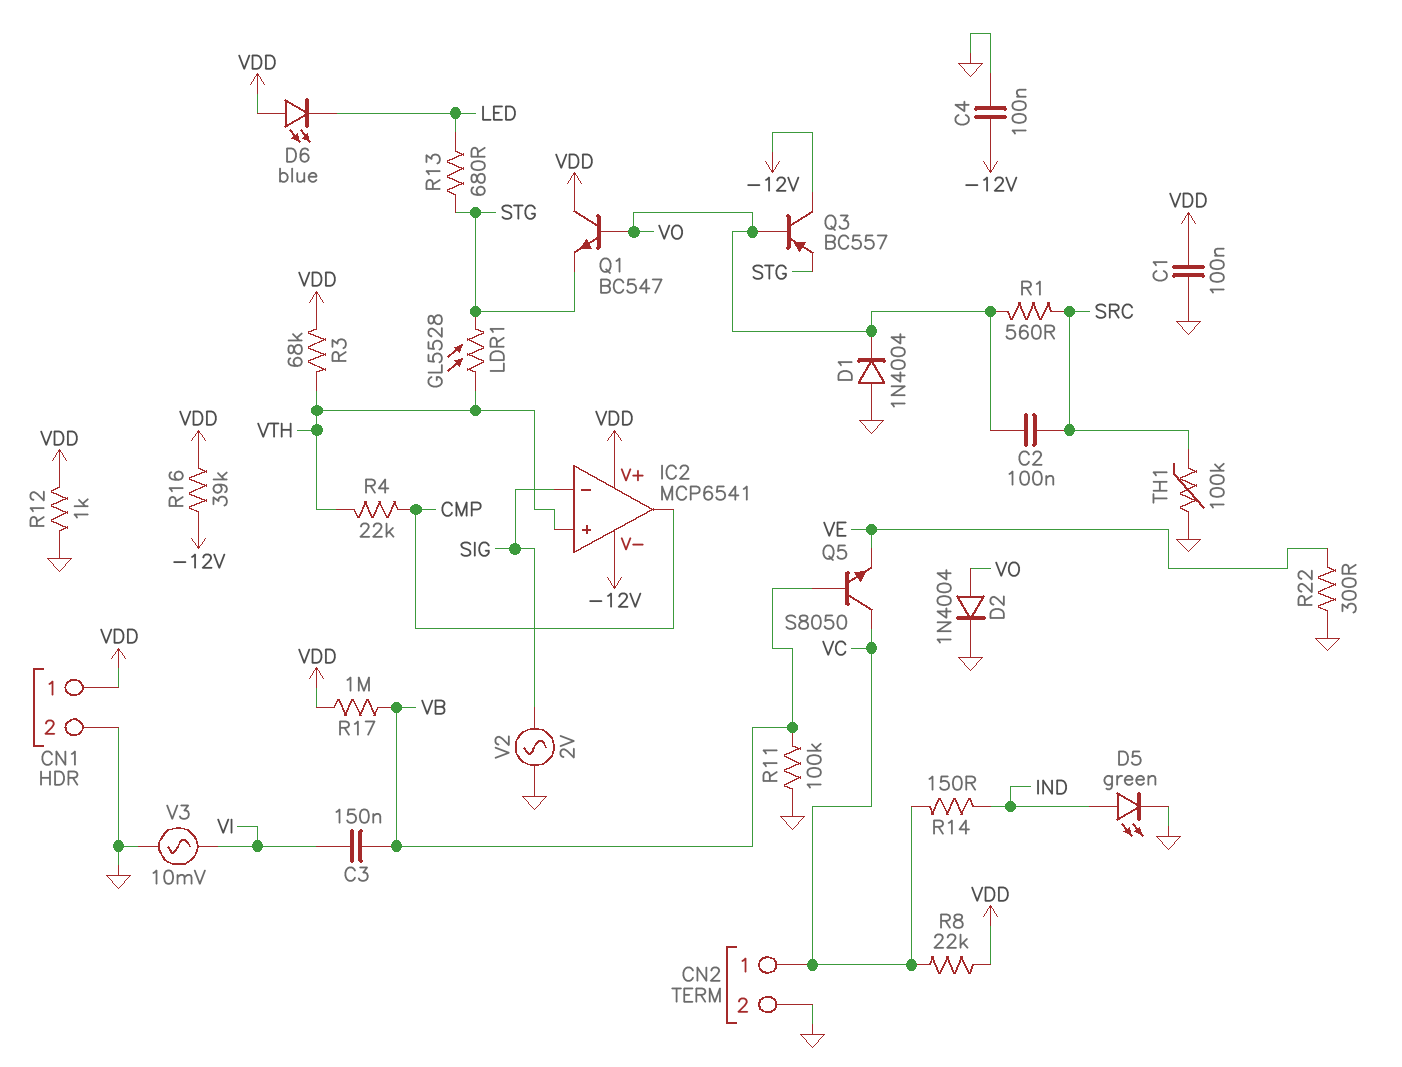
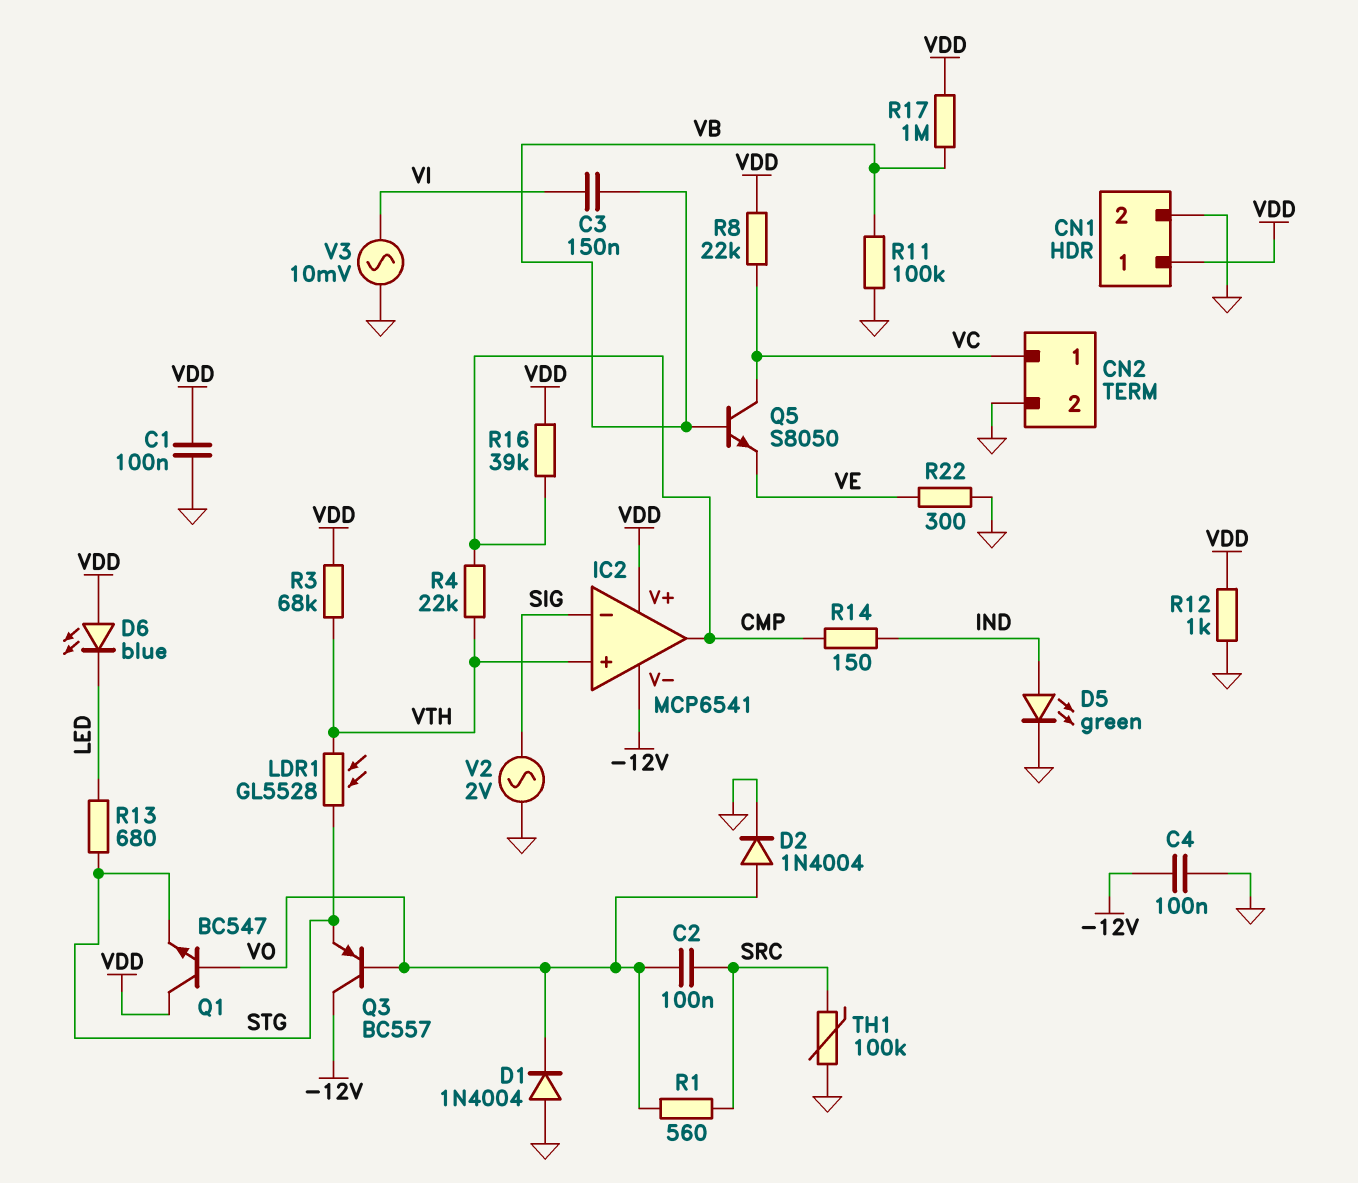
R14: 150 (IND, VC) -> 150 (CMP, IND)
R16: 39k (-12V, VDD) -> 39k (CMP, VDD)

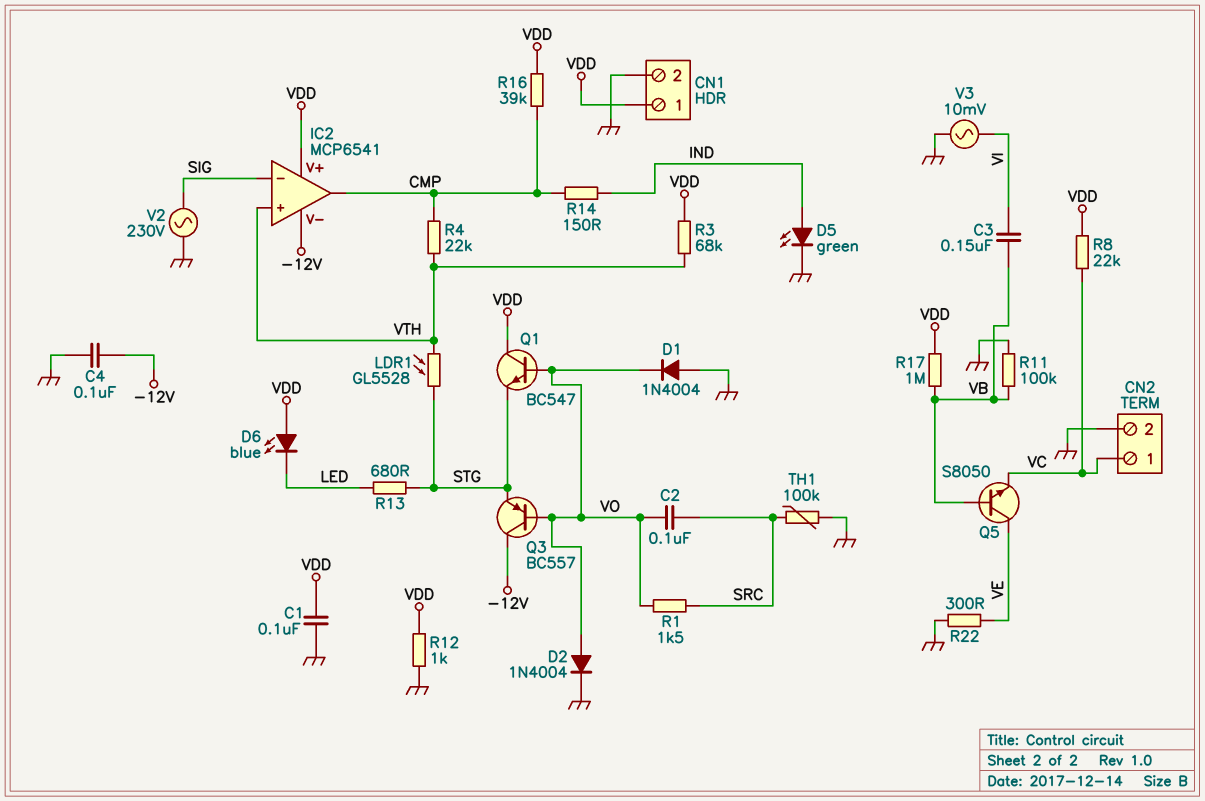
Q5: NPN S8050 (B VB, C VC, E VE) -> NPN S8050 (B VB, C VE, E VC)
R1: 560 (SRC, VO) -> 1.5k (SRC, VO)
V2: AC 2V (GND, SIG) -> AC 230V (GND, SIG)

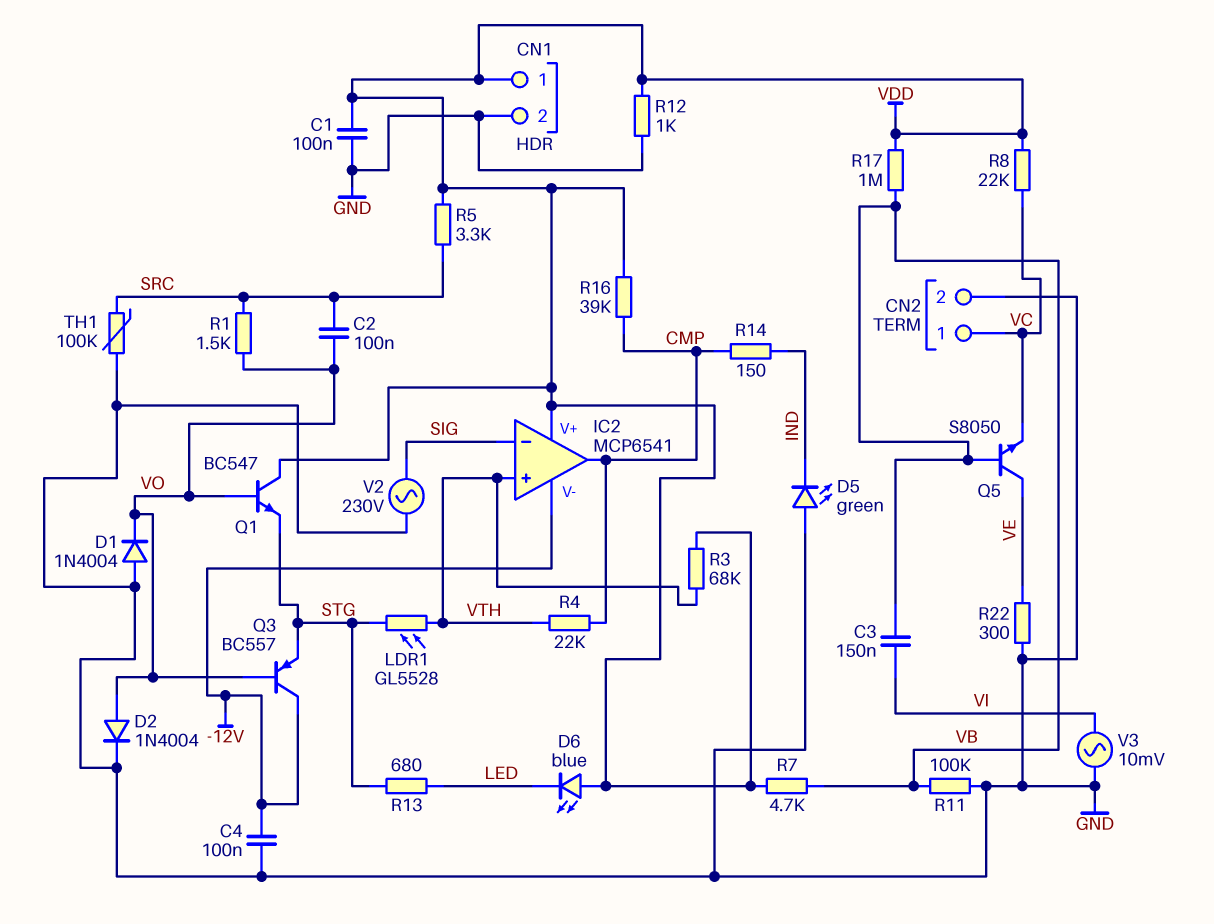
D5: LED green (A IND, K GND) -> LED green (A GND, K IND)
R5: none -> 3.3k (SRC, VDD)
R7: none -> 4.7k (VB, VDD)

